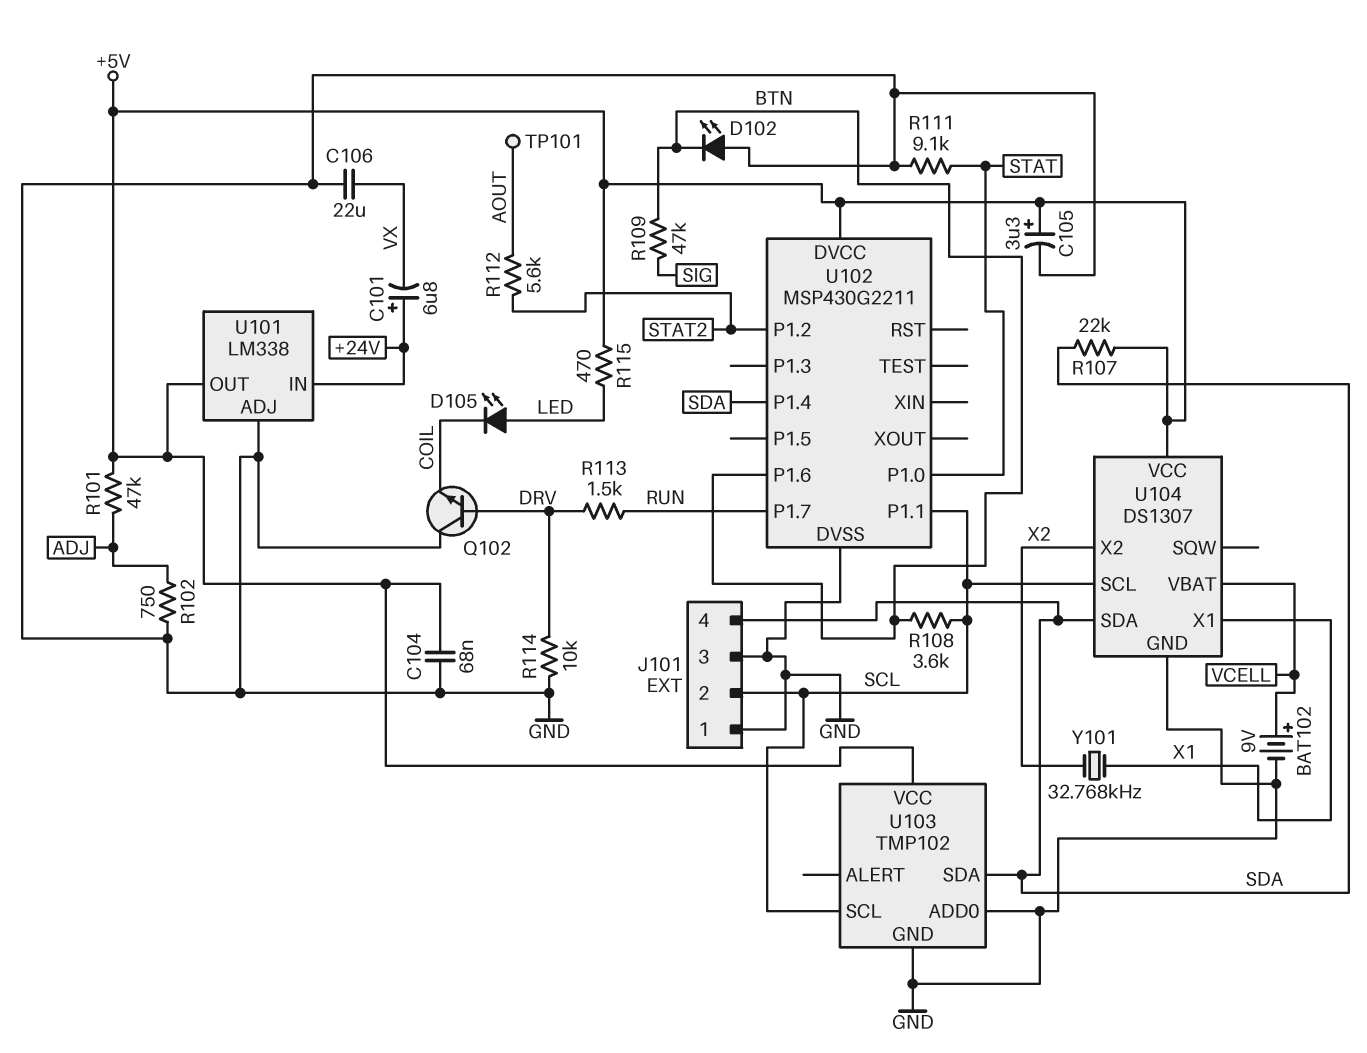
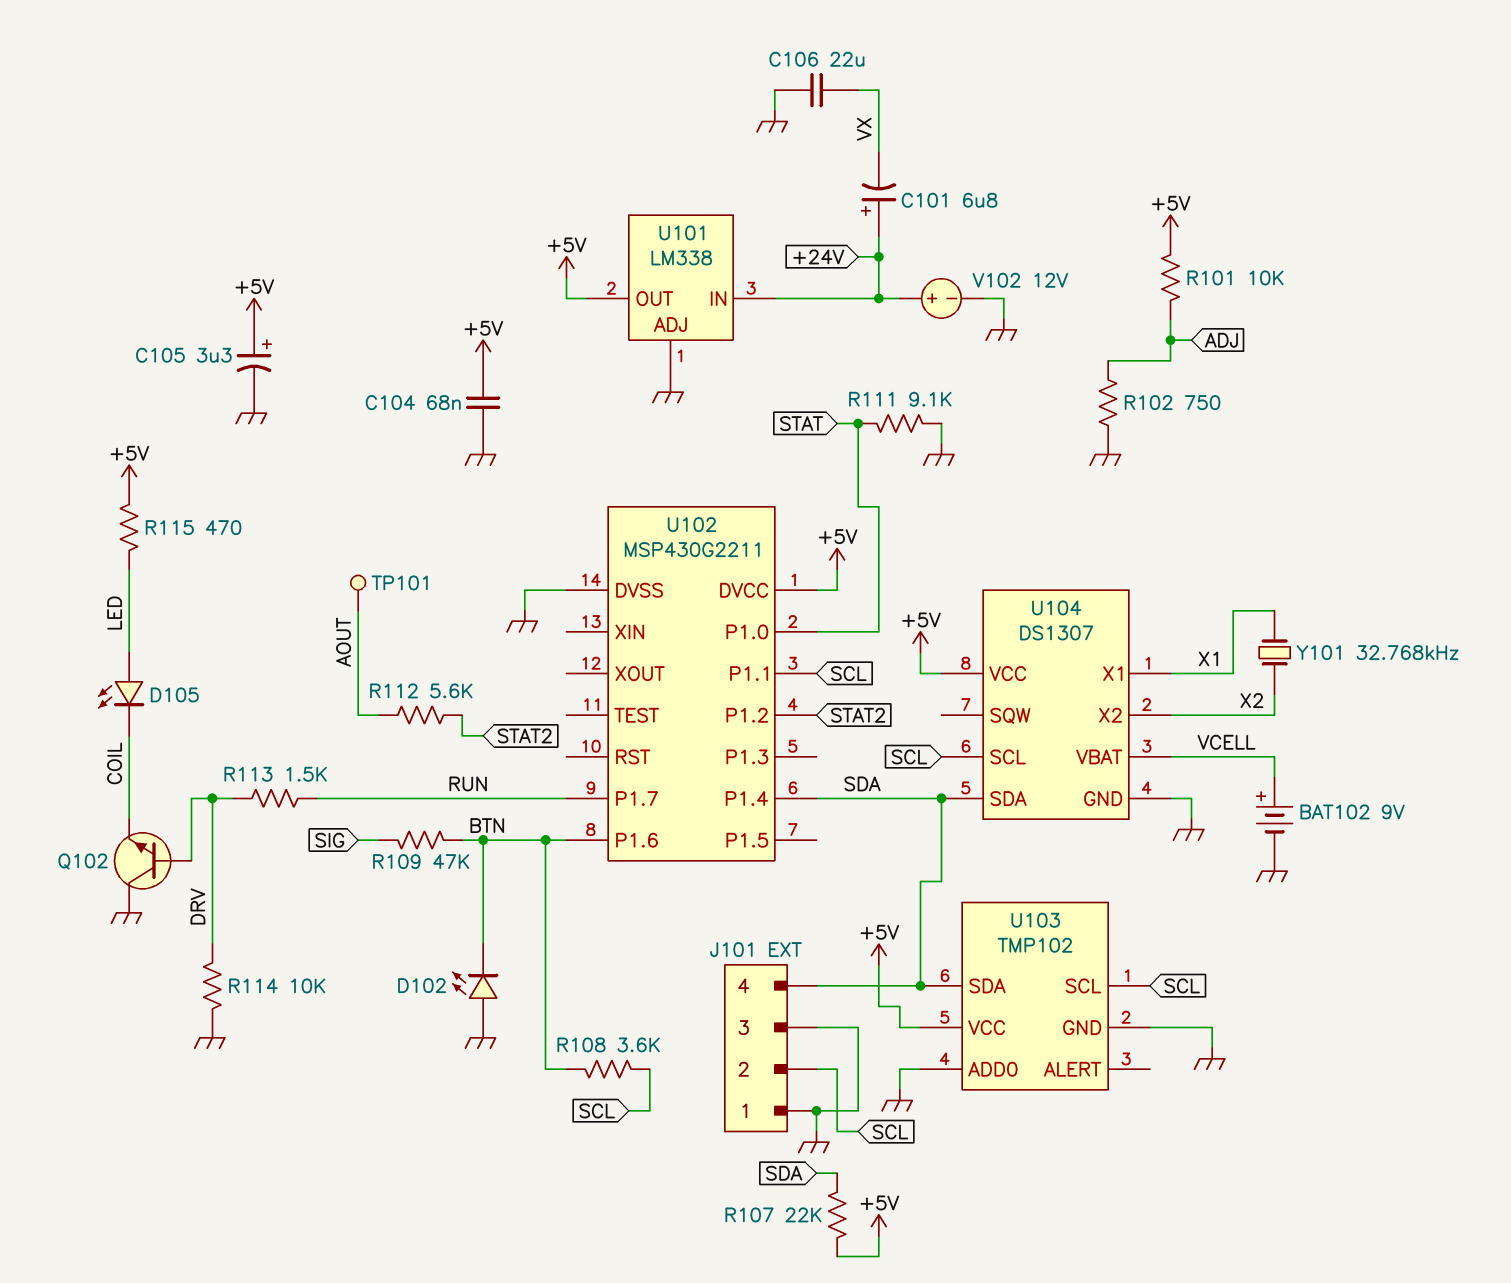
R101: 47k (+5V, ADJ) -> 10k (+5V, ADJ)
V102: none -> 12V (plus +24V, minus GND)

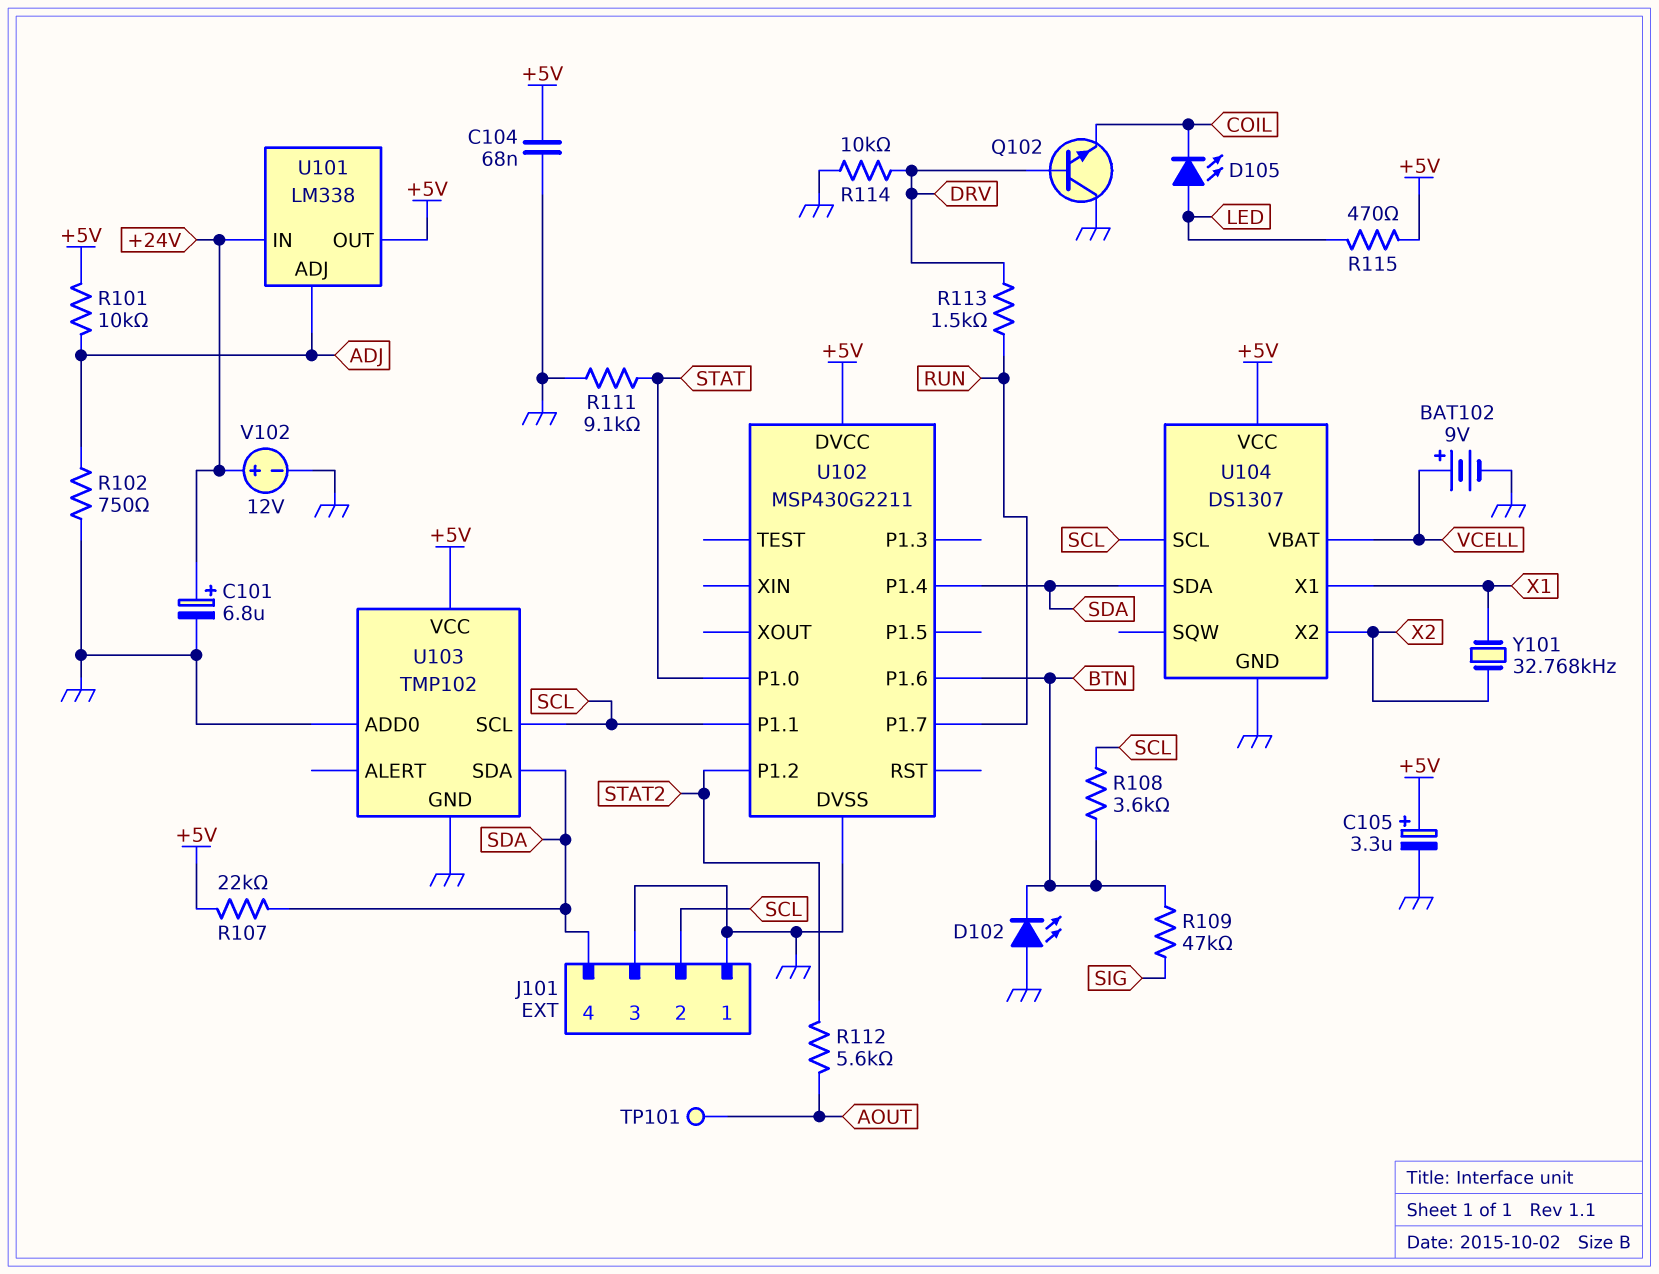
C101: 6.8uF (plus +24V, minus VX) -> 6.8uF (plus +24V, minus GND)
C106: 22uF (GND, VX) -> none
U101 pin ADJ: GND -> ADJ

